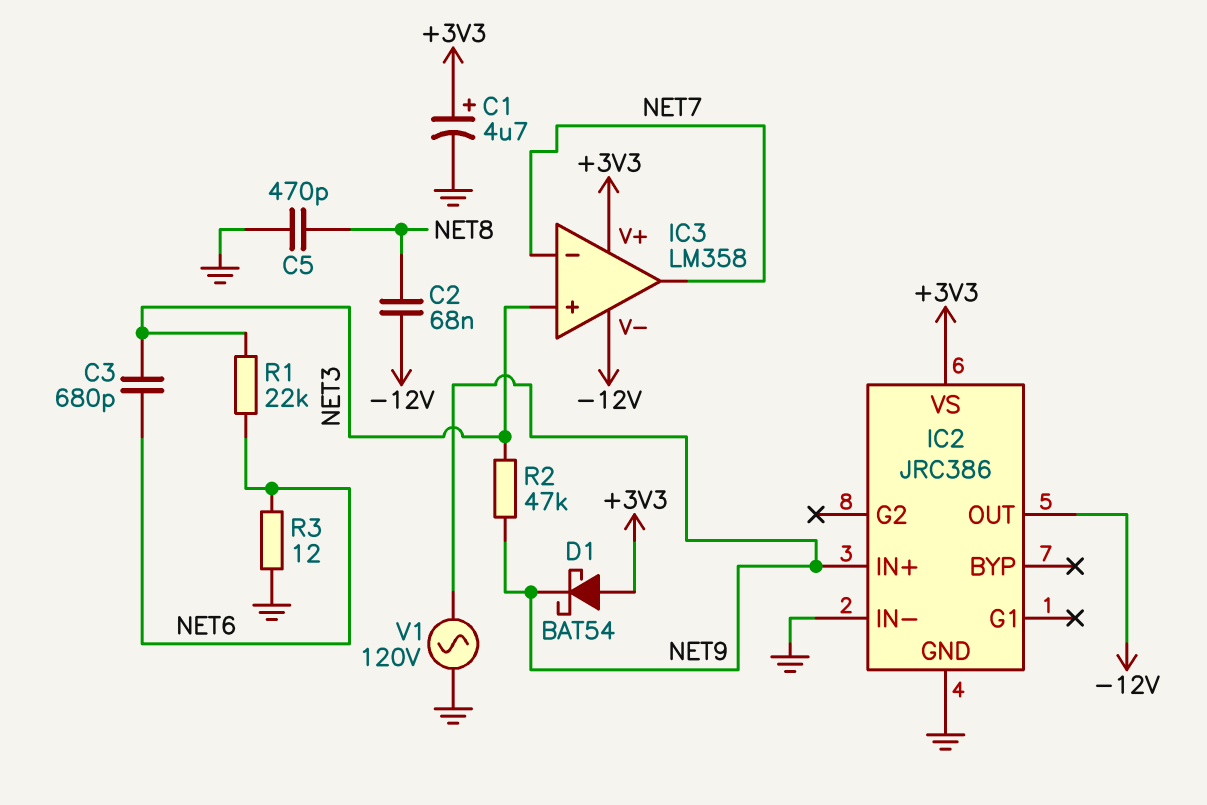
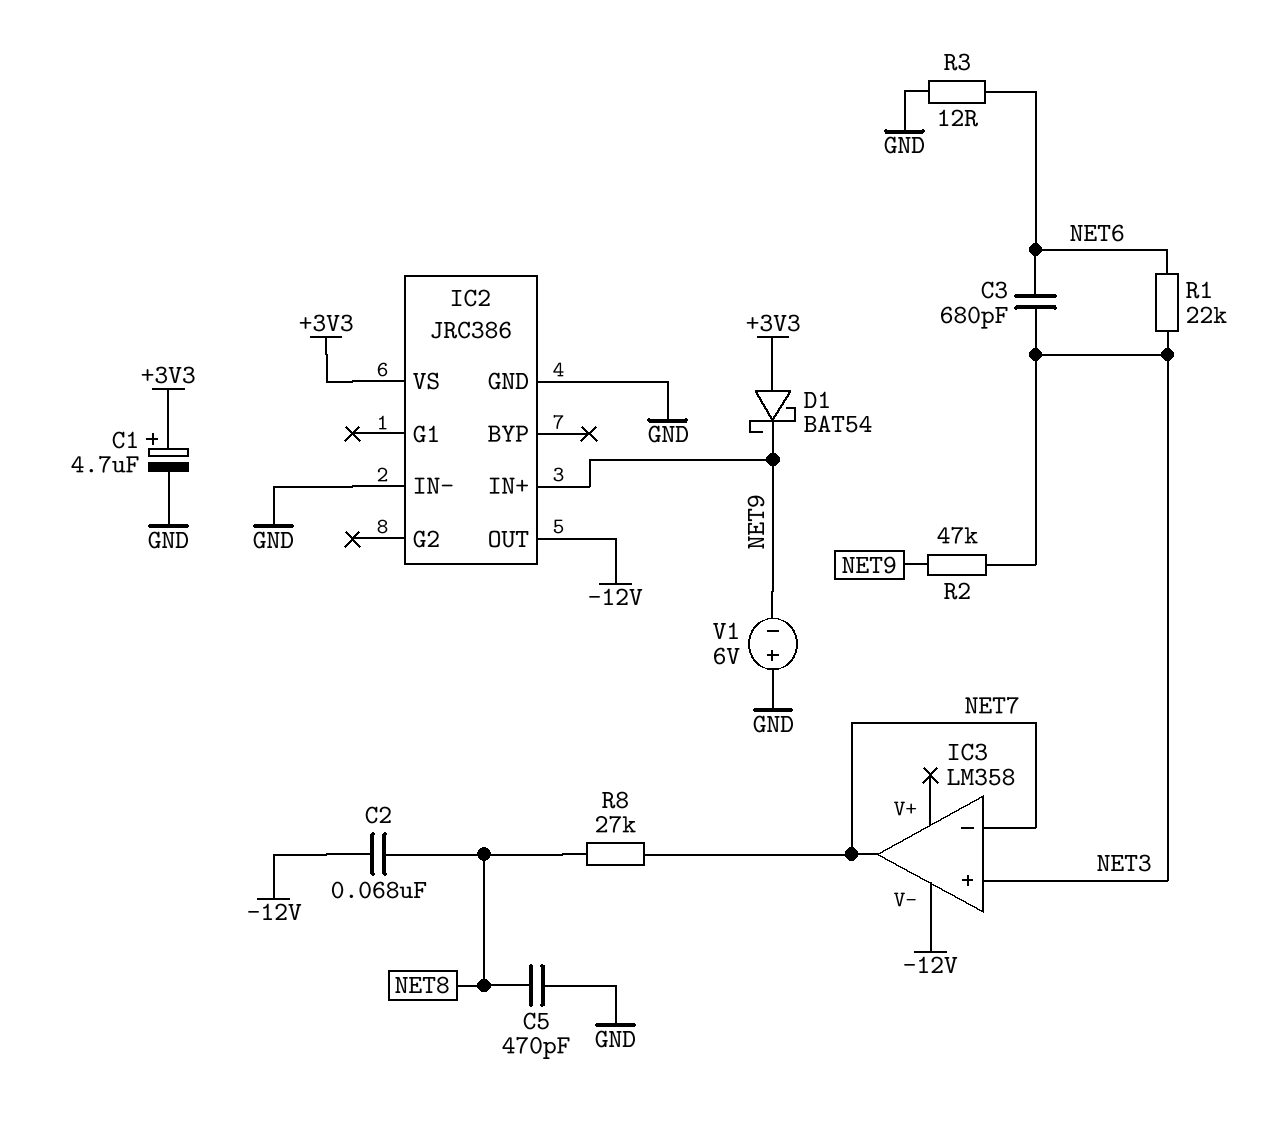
IC3 pin V+: +3V3 -> none
R8: none -> 27k (NET7, NET8)
V1: AC 120V (GND, NET9) -> 6V (plus GND, minus NET9)

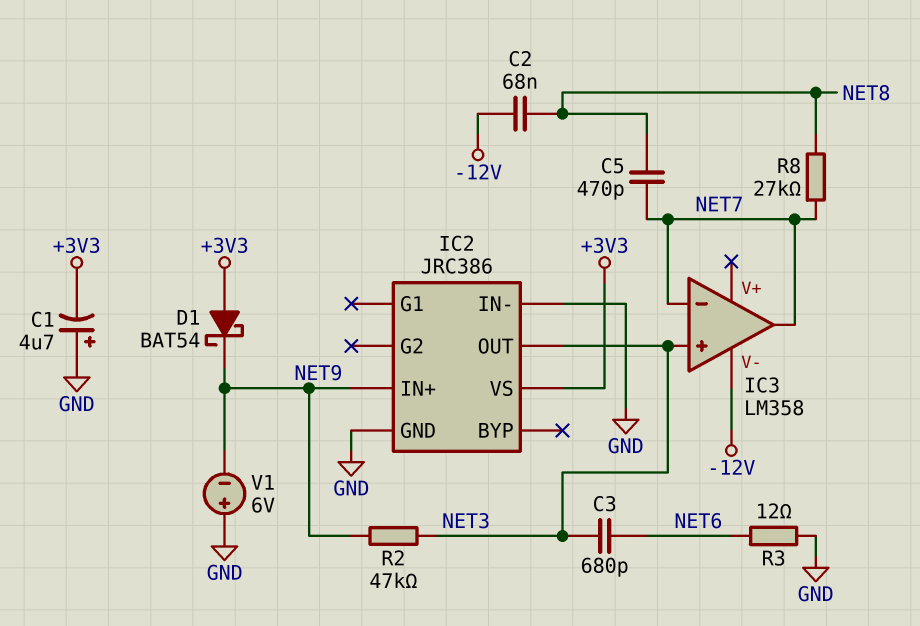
C1: 4.7uF (plus +3V3, minus GND) -> 4.7uF (plus GND, minus +3V3)
C5: 470pF (GND, NET8) -> 470pF (NET7, NET8)
IC2 pin OUT: -12V -> NET3
R1: 22k (NET3, NET6) -> none

